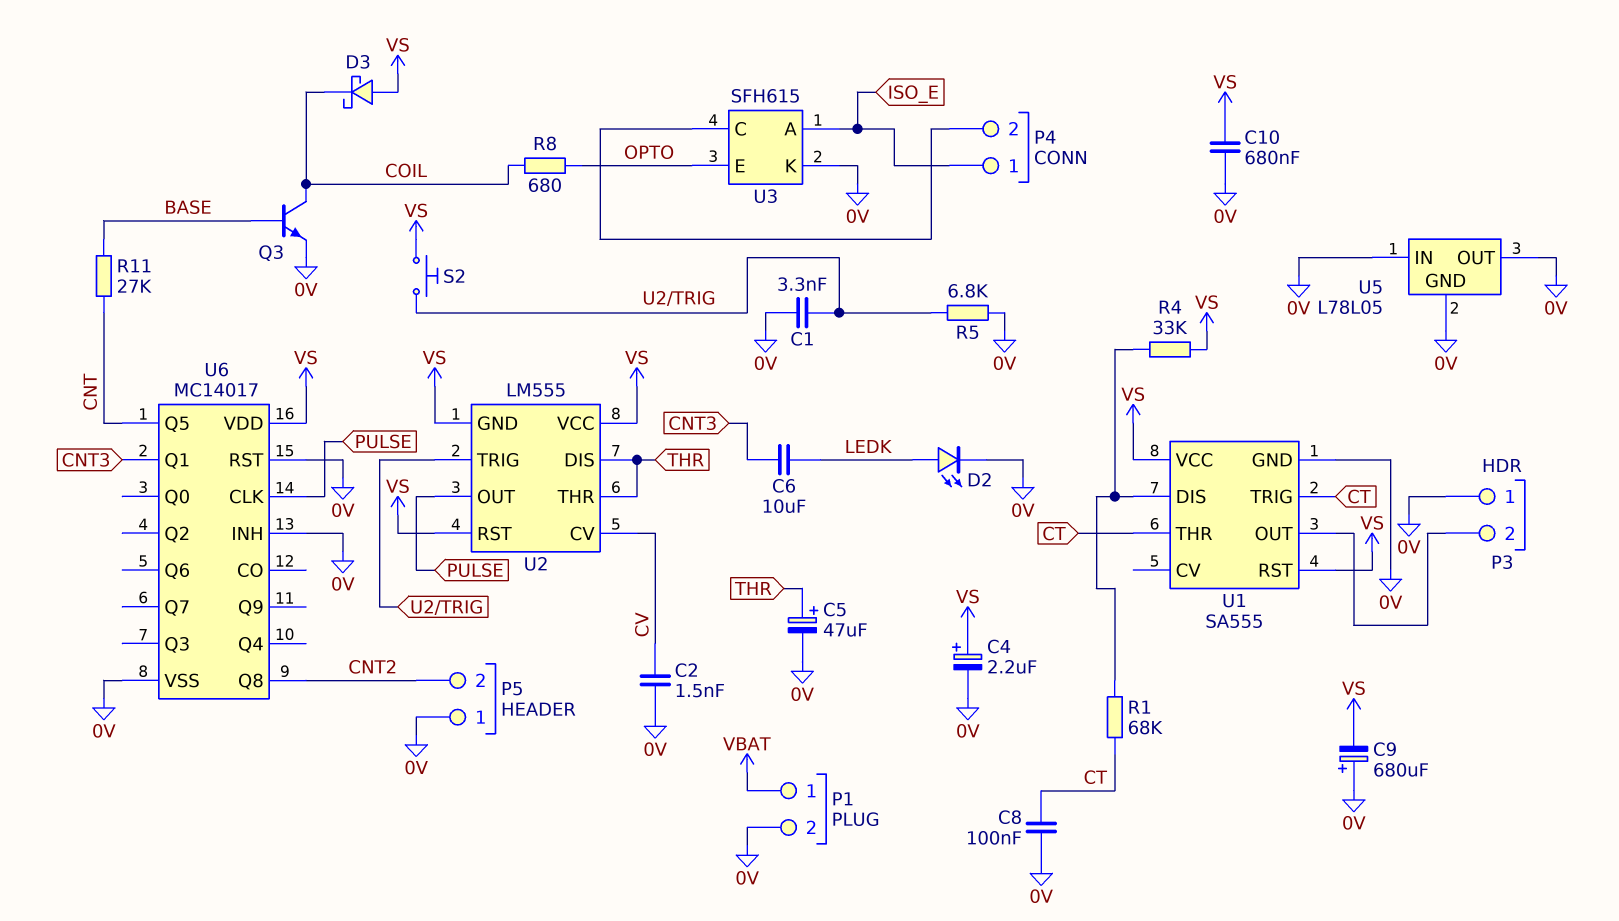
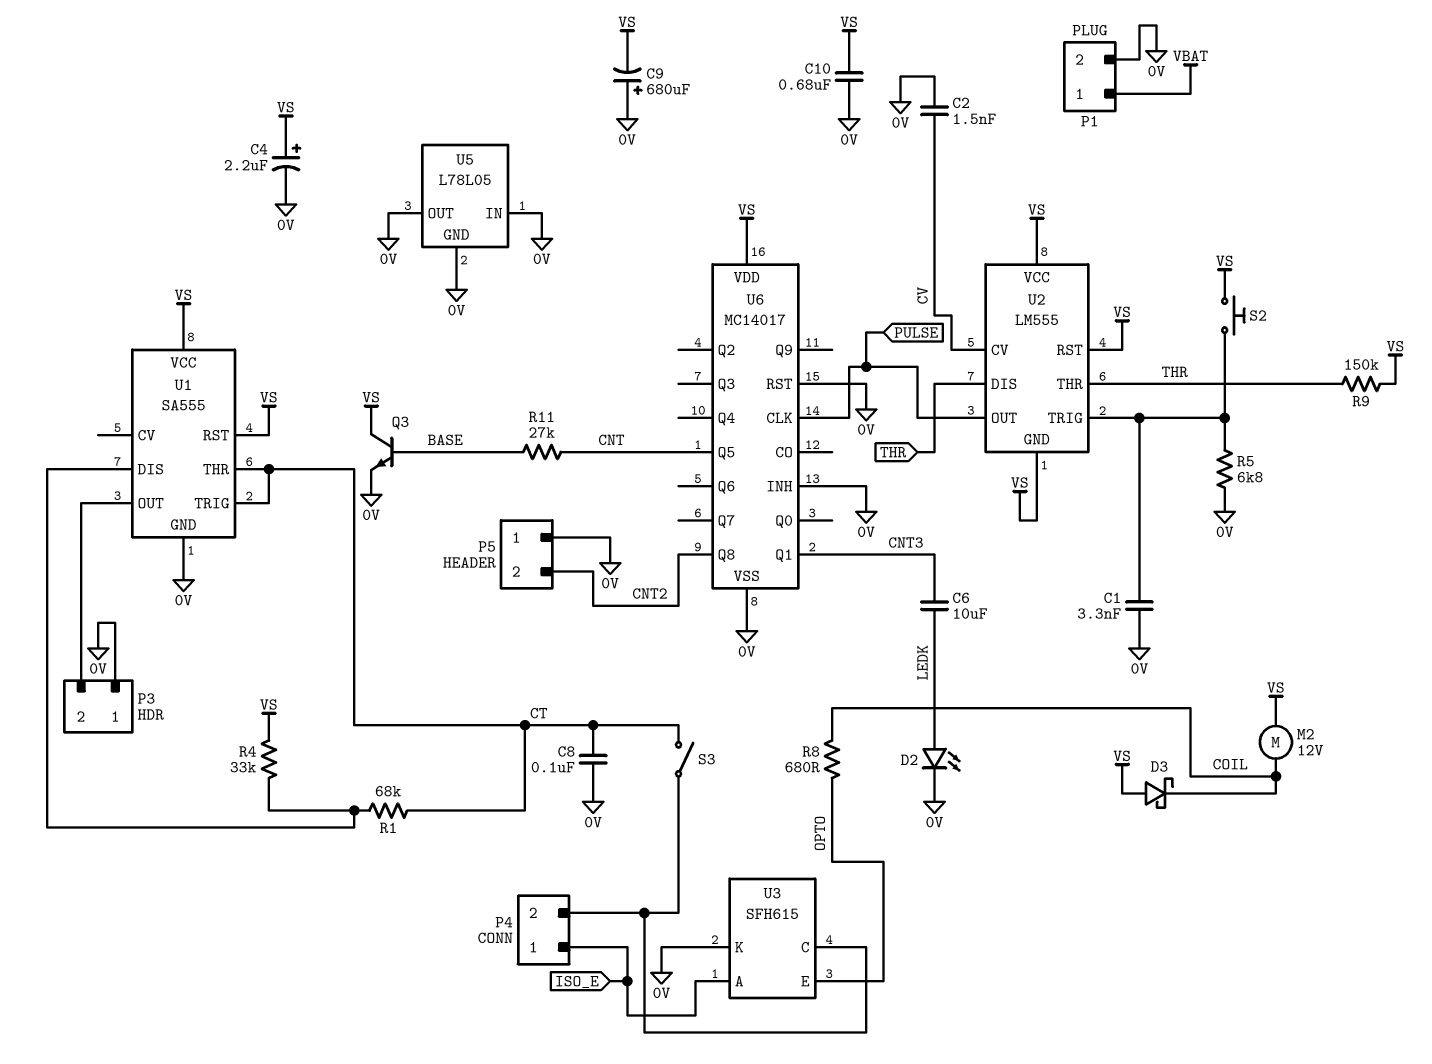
C5: 47uF (plus THR, minus 0V) -> none
M2: none -> motor 12V (COIL, VS)
Q3: NPN (B BASE, C COIL, E 0V) -> NPN (B BASE, C VS, E 0V)
R9: none -> 150k (THR, VS)
S3: none -> switch (CT, P4/2)

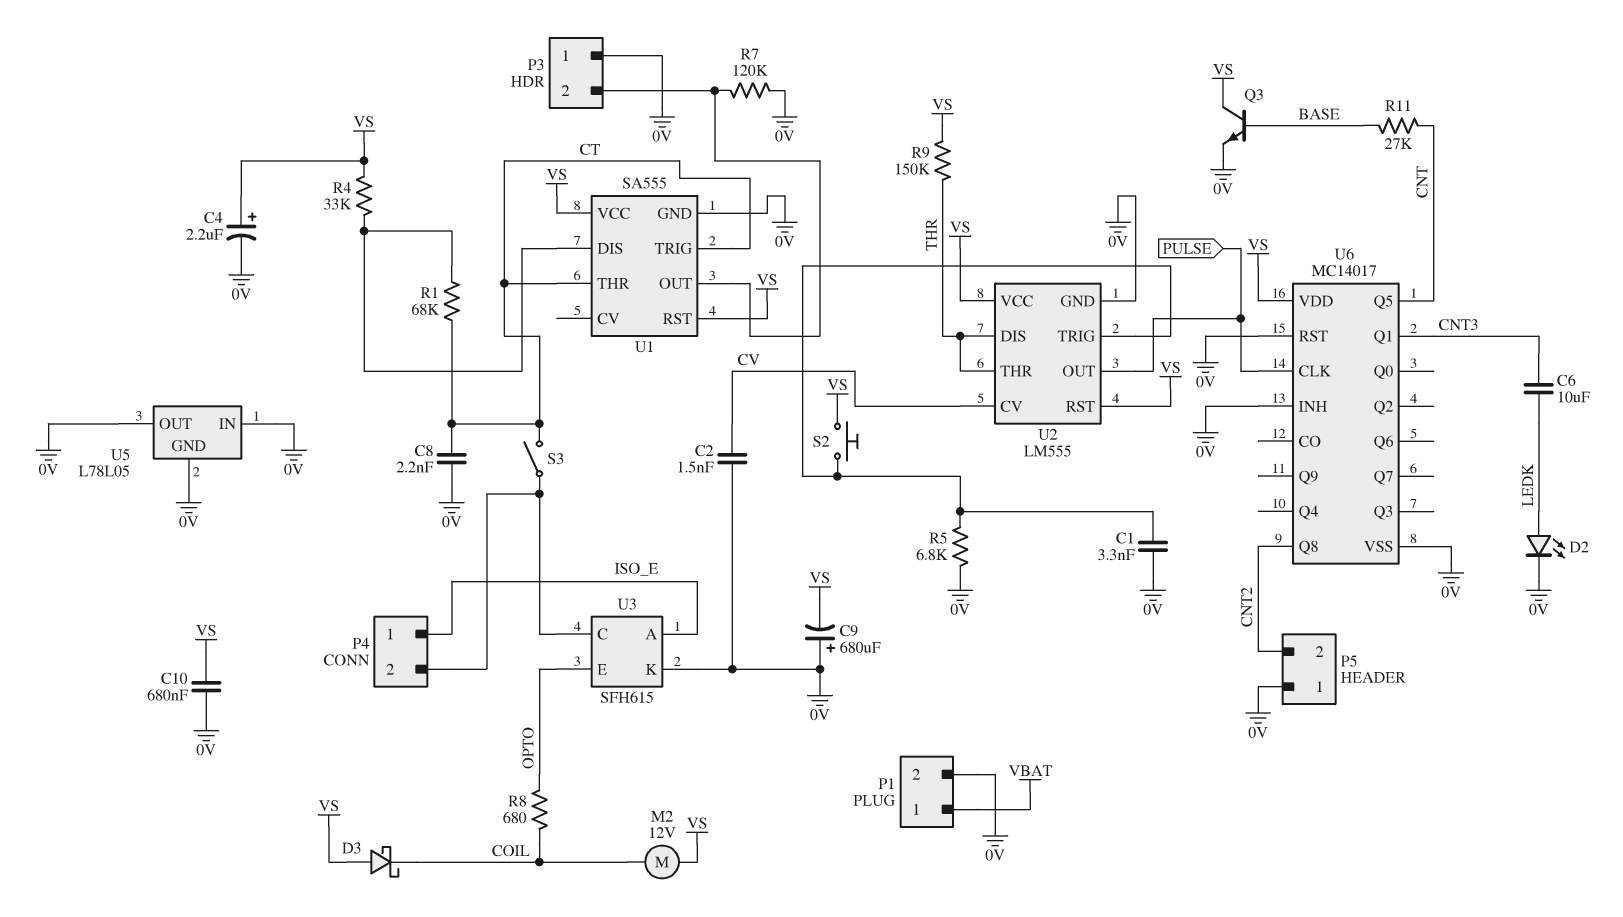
C8: 100nF (0V, CT) -> 2.2nF (0V, CT)
R7: none -> 120k (0V, P3/2)
U2 pin GND: VS -> 0V

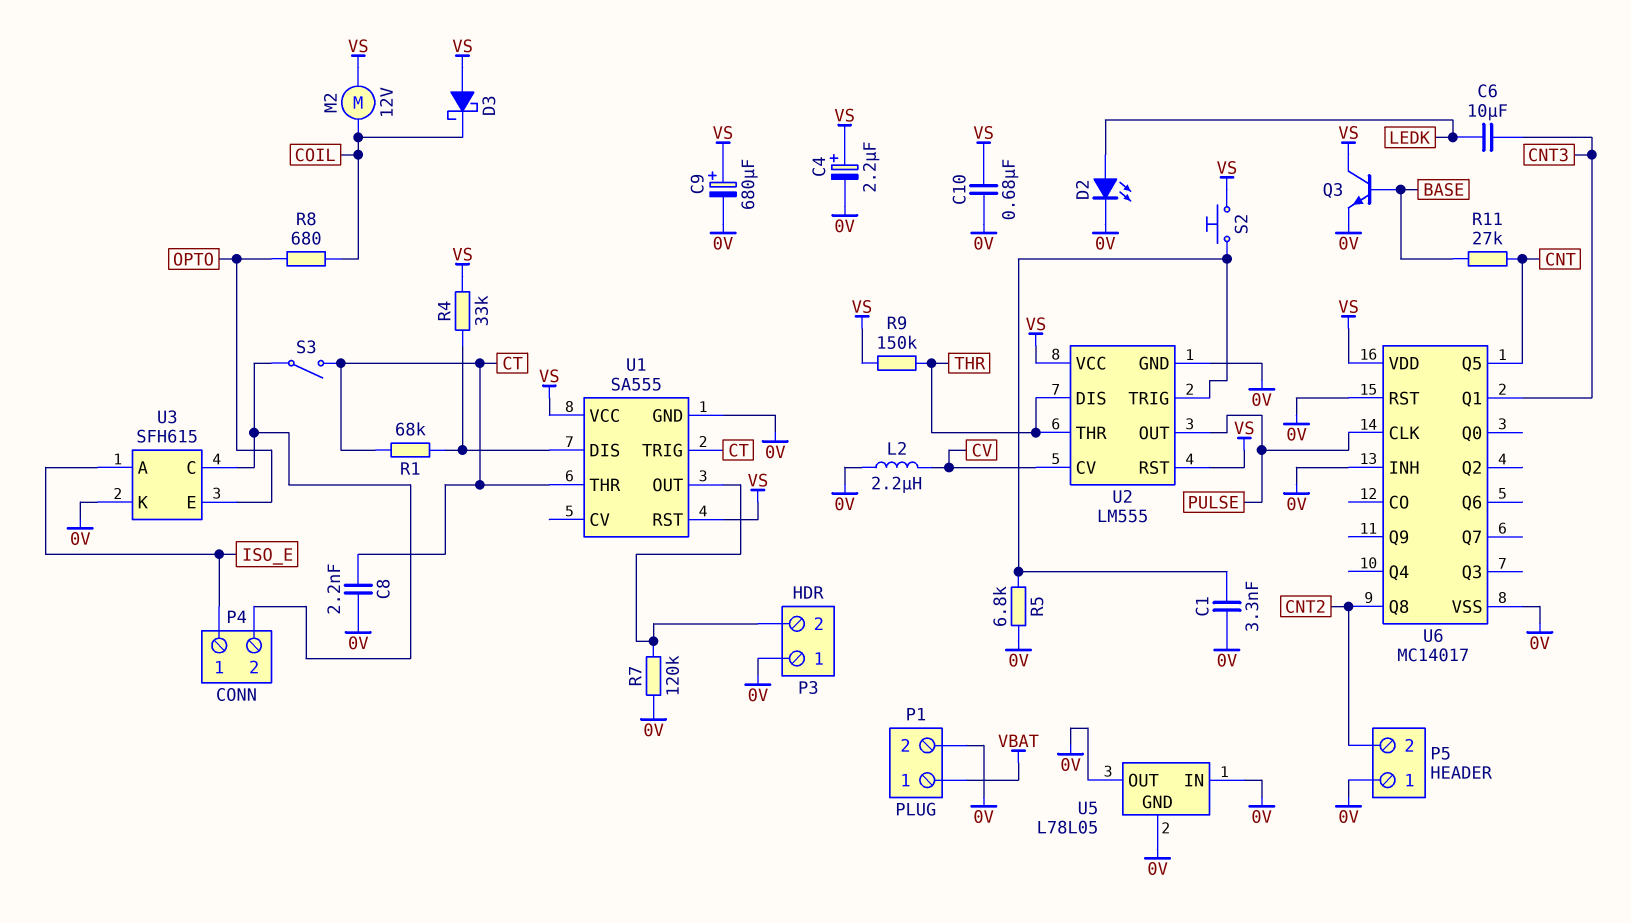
C2: 1.5nF (0V, CV) -> none
C9: 680uF (plus 0V, minus VS) -> 680uF (plus VS, minus 0V)
L2: none -> 2.2uH (0V, CV)

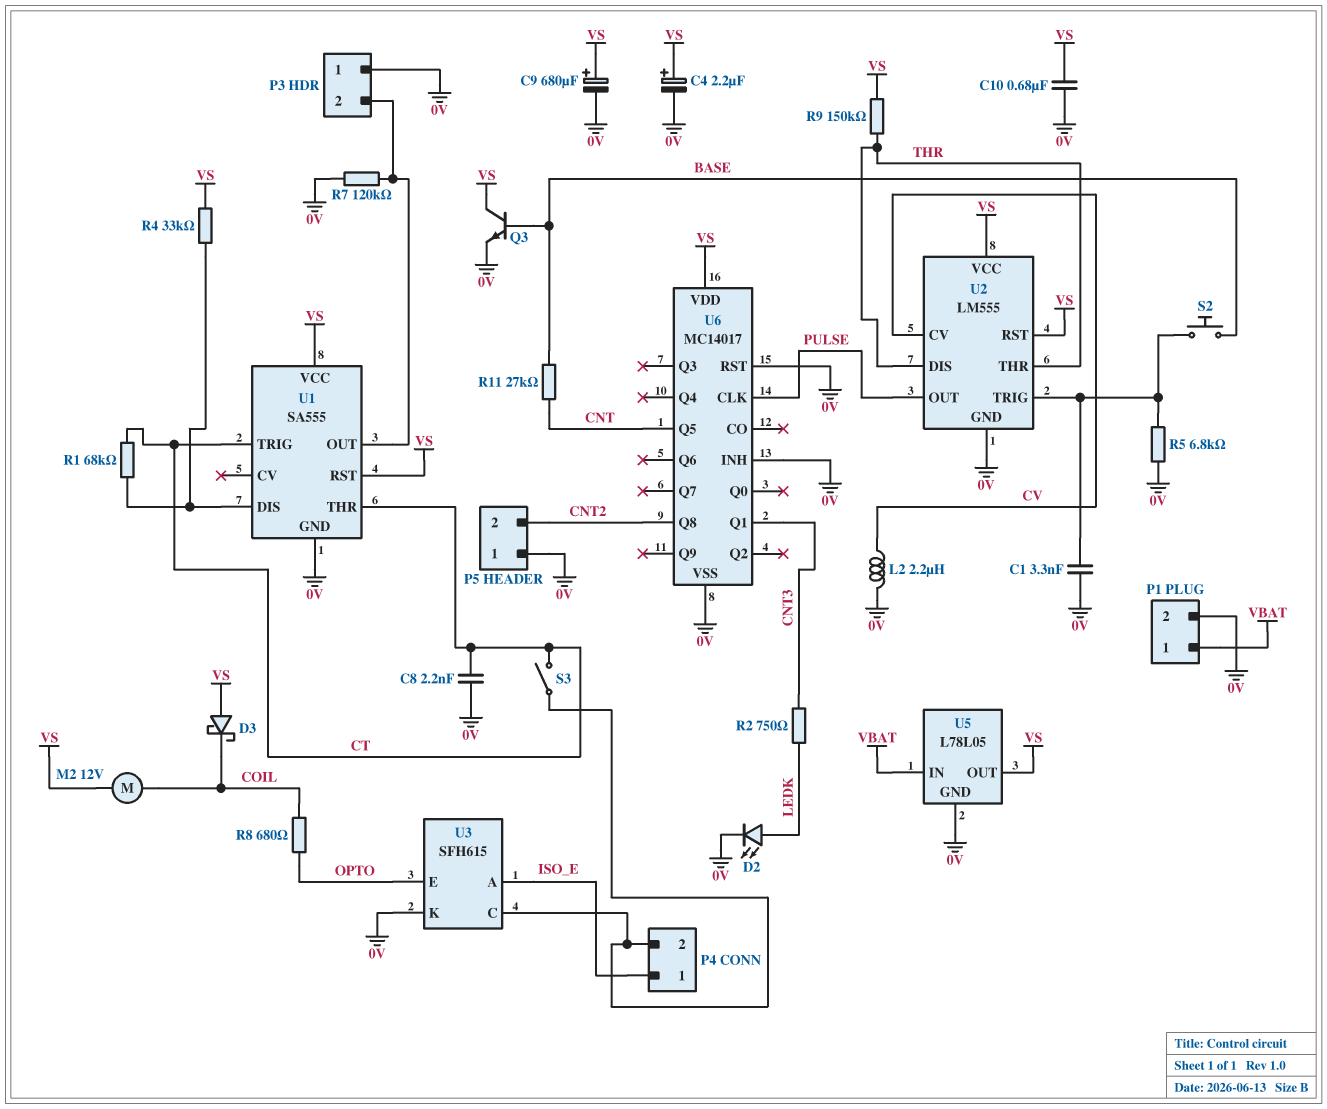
C6: 10uF (CNT3, LEDK) -> none
R2: none -> 750 (CNT3, LEDK)
S2: button (U2/TRIG, VS) -> button (BASE, U2/TRIG)
U5 pin IN: 0V -> VBAT
U5 pin OUT: 0V -> VS

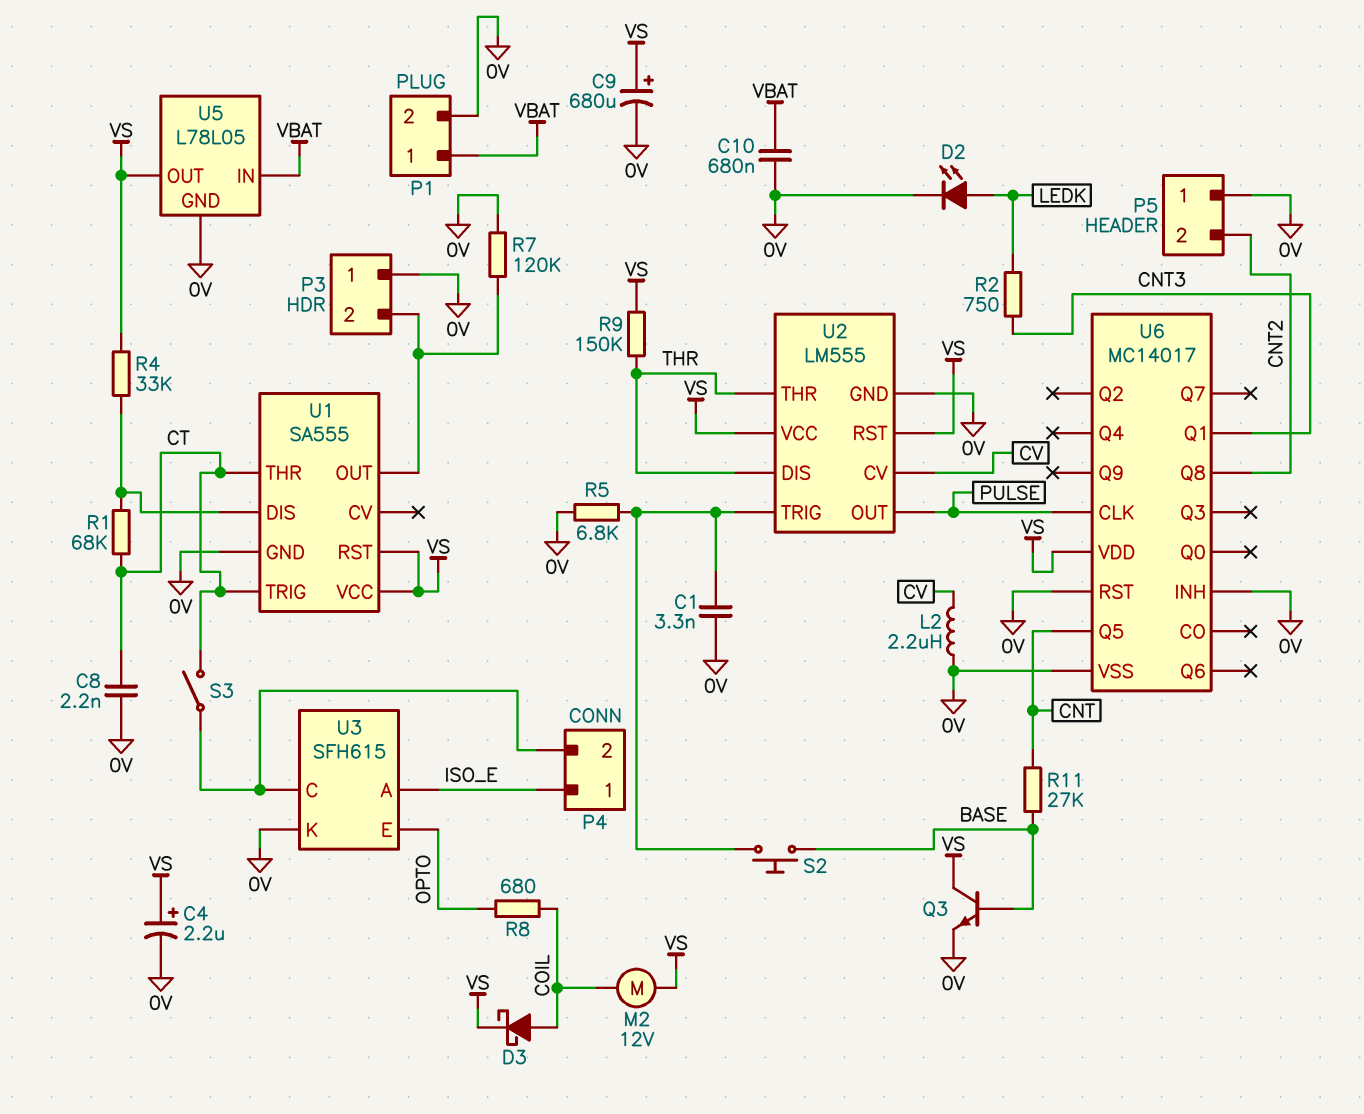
C10: 680nF (0V, VS) -> 680nF (0V, VBAT)
D3: schottky (A VS, K COIL) -> schottky (A COIL, K VS)

